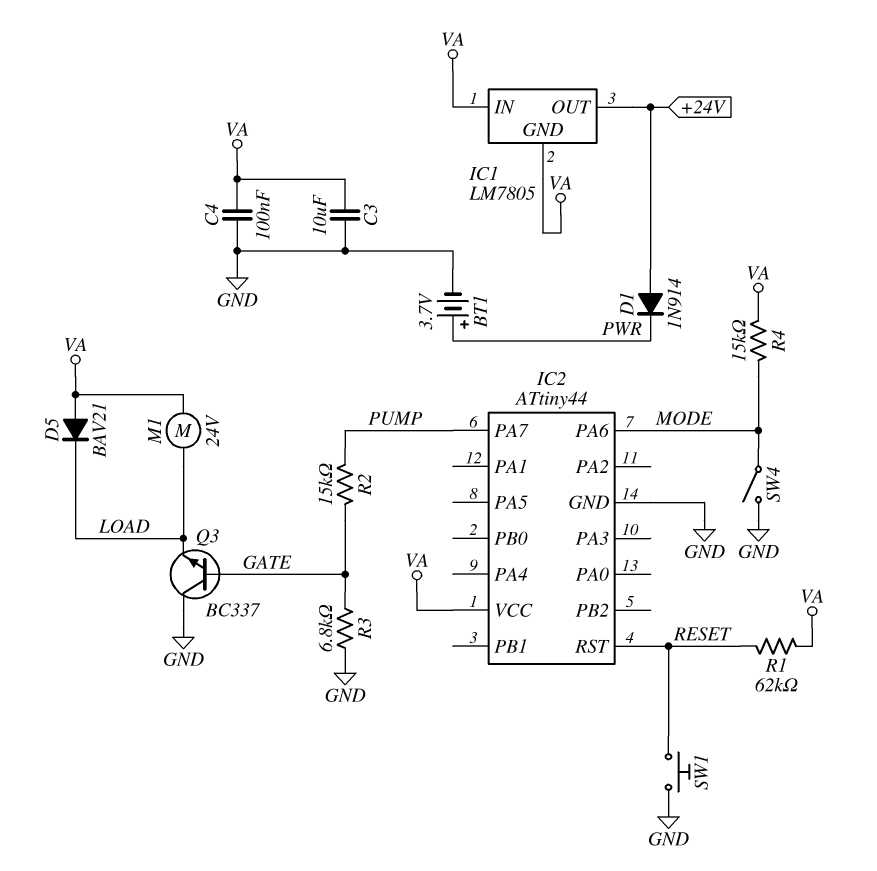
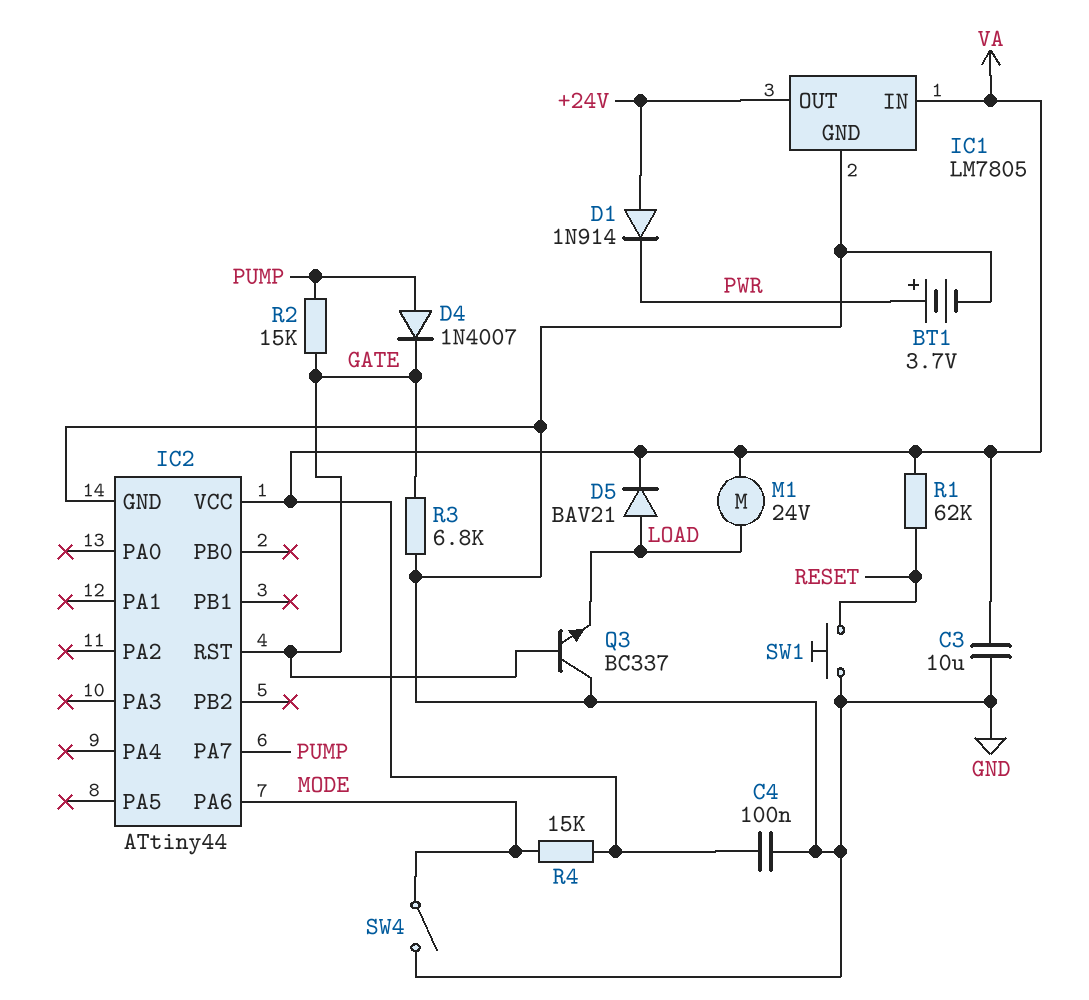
D4: none -> diode 1N4007 (A PUMP, K GATE)
D5: diode BAV21 (A VA, K LOAD) -> diode BAV21 (A LOAD, K VA)
IC1 pin GND: VA -> GND
IC2 pin RST: RESET -> GATE

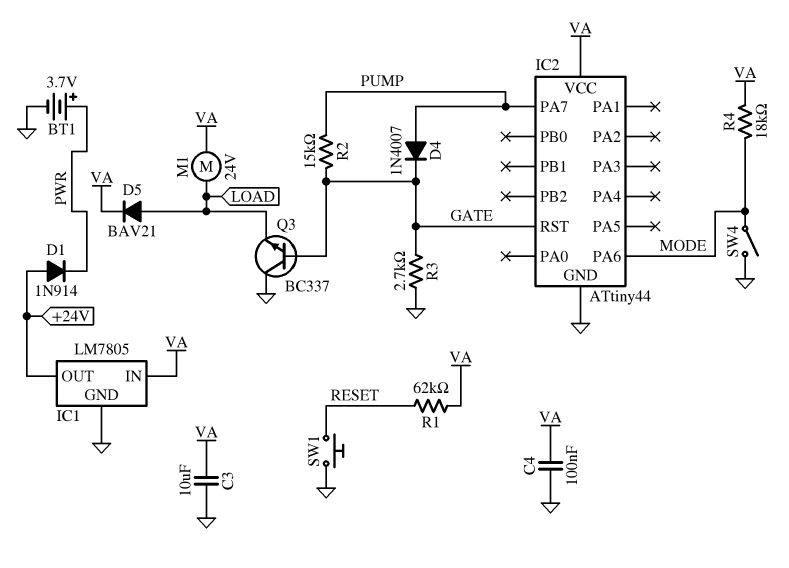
R3: 6.8k (GATE, GND) -> 2.7k (GATE, GND)
R4: 15k (MODE, VA) -> 18k (MODE, VA)

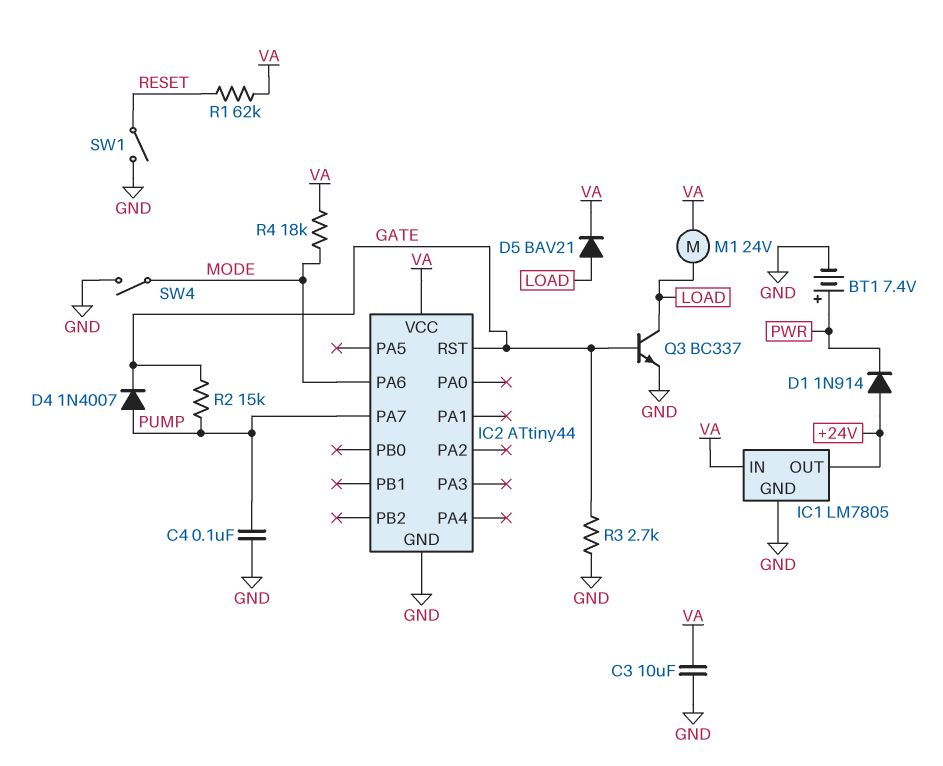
BT1: 3.7V (plus PWR, minus GND) -> 7.4V (plus PWR, minus GND)
C4: 100nF (GND, VA) -> 100nF (GND, PUMP)
Q3: NPN BC337 (B GATE, C GND, E LOAD) -> NPN BC337 (B GATE, C LOAD, E GND)
SW1: button (GND, RESET) -> switch (GND, RESET)

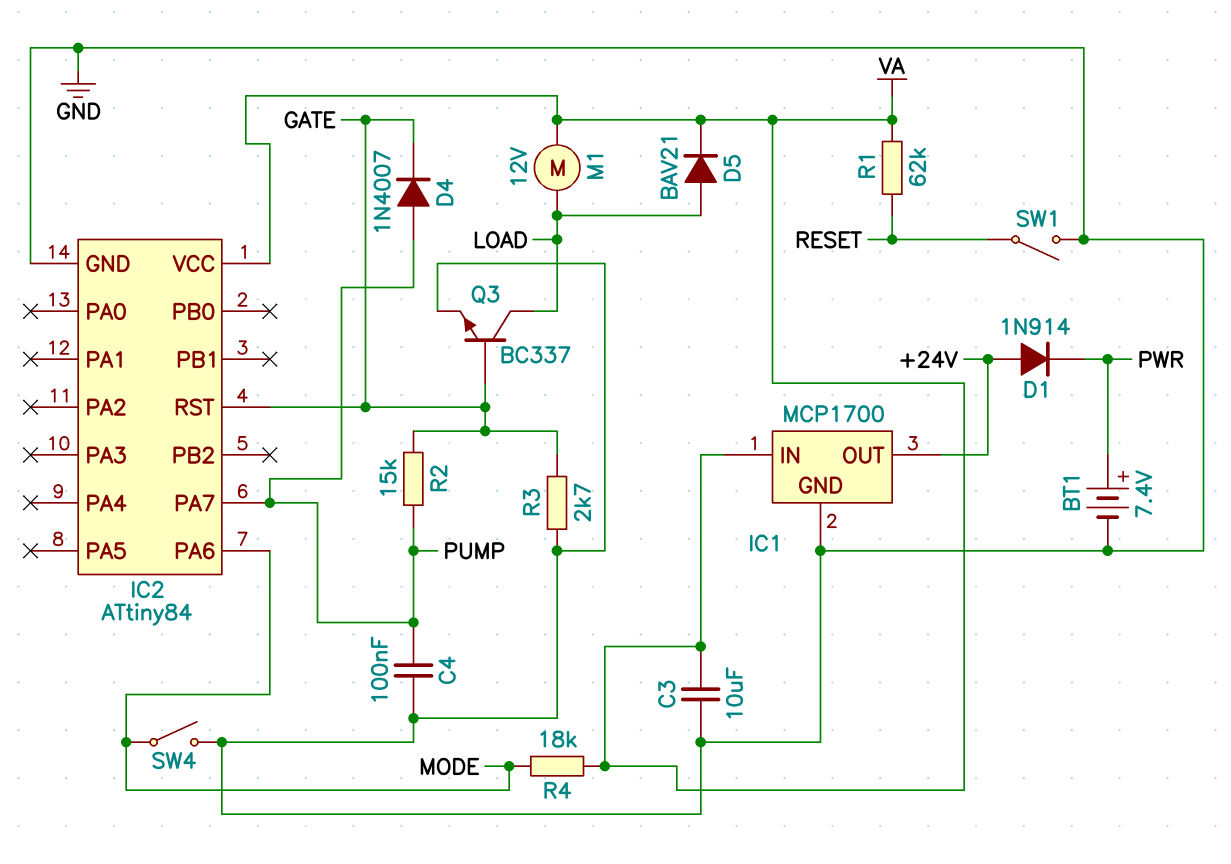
IC1: LM7805 -> MCP1700
IC2: ATtiny44 -> ATtiny84
M1: motor 24V (LOAD, VA) -> motor 12V (LOAD, VA)

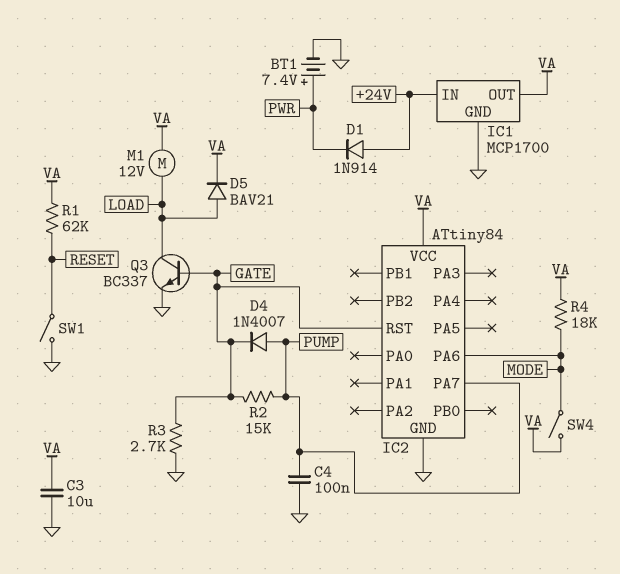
IC1 pin IN: VA -> +24V
IC1 pin OUT: +24V -> VA
SW4: switch (GND, MODE) -> switch (MODE, VA)

